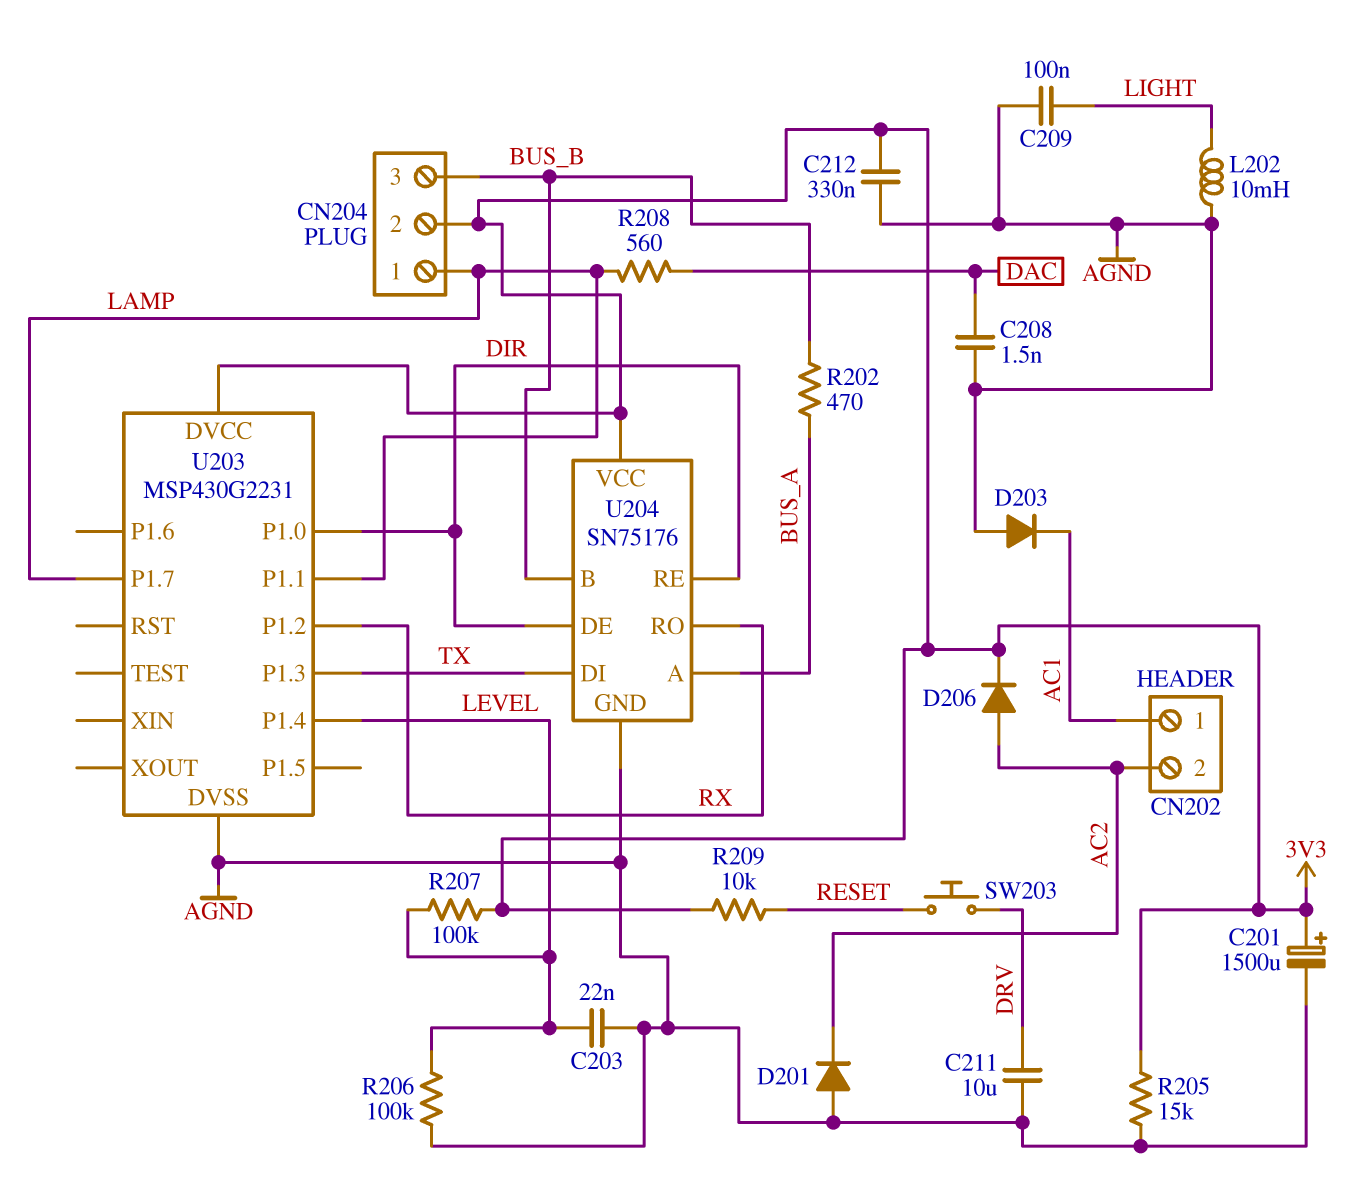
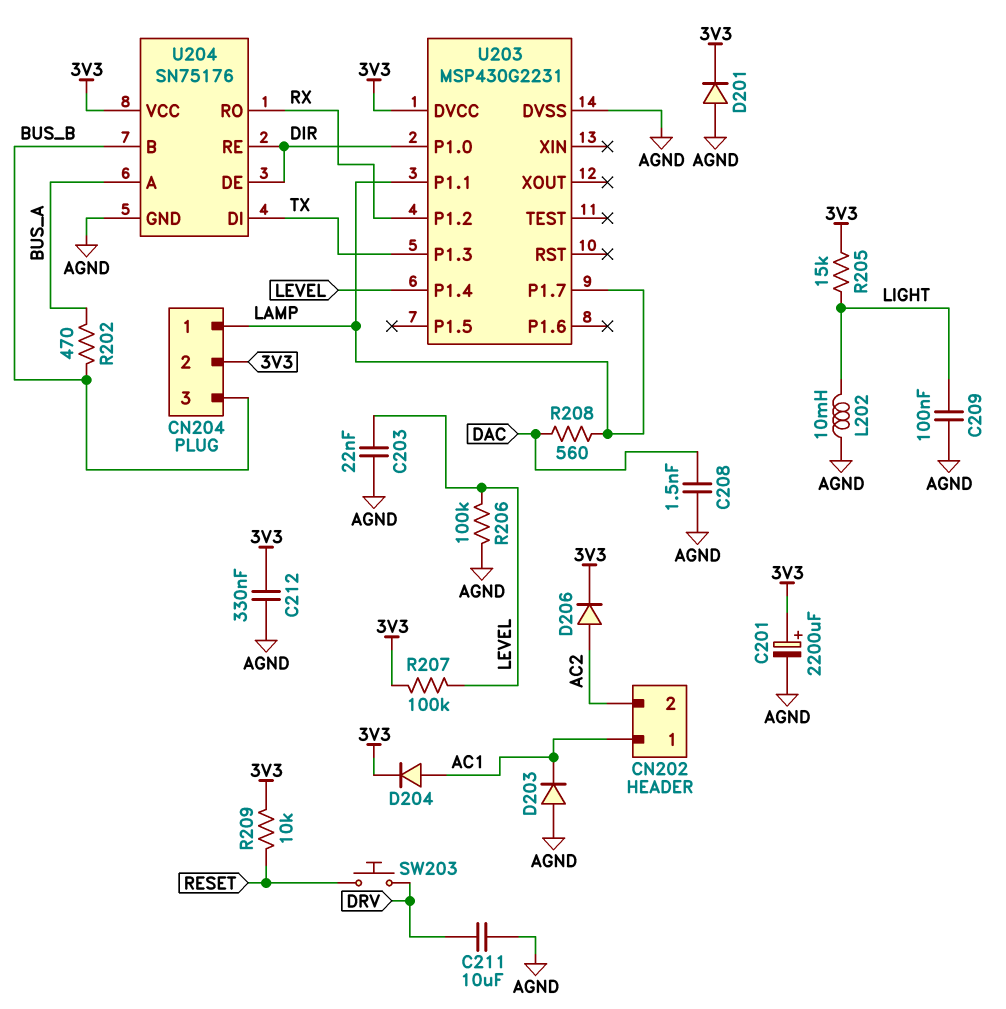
C201: 1500uF (plus 3V3, minus AGND) -> 2200uF (plus 3V3, minus AGND)
D201: diode (A AGND, K AC2) -> diode (A AGND, K 3V3)
D204: none -> diode (A AC1, K 3V3)
R205: 15k (3V3, AGND) -> 15k (3V3, LIGHT)

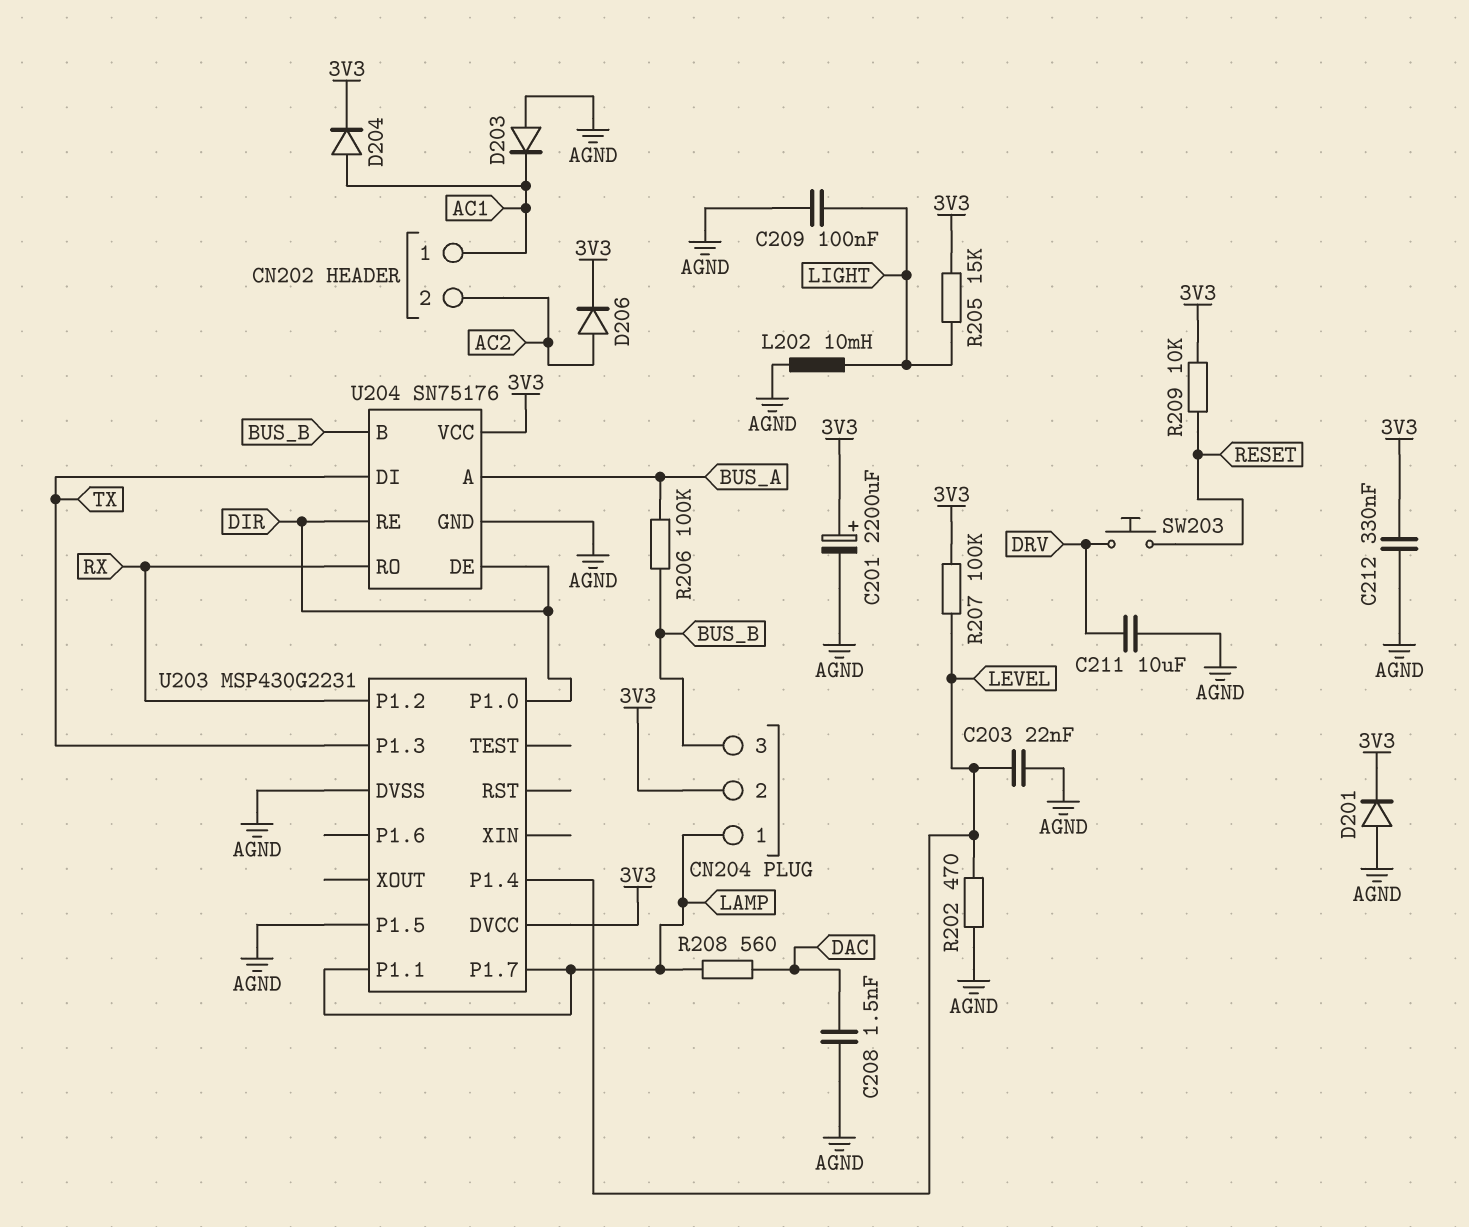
R202: 470 (BUS_A, BUS_B) -> 470 (AGND, LEVEL)
R206: 100k (AGND, LEVEL) -> 100k (BUS_A, BUS_B)
U203 pin P1.5: none -> AGND

